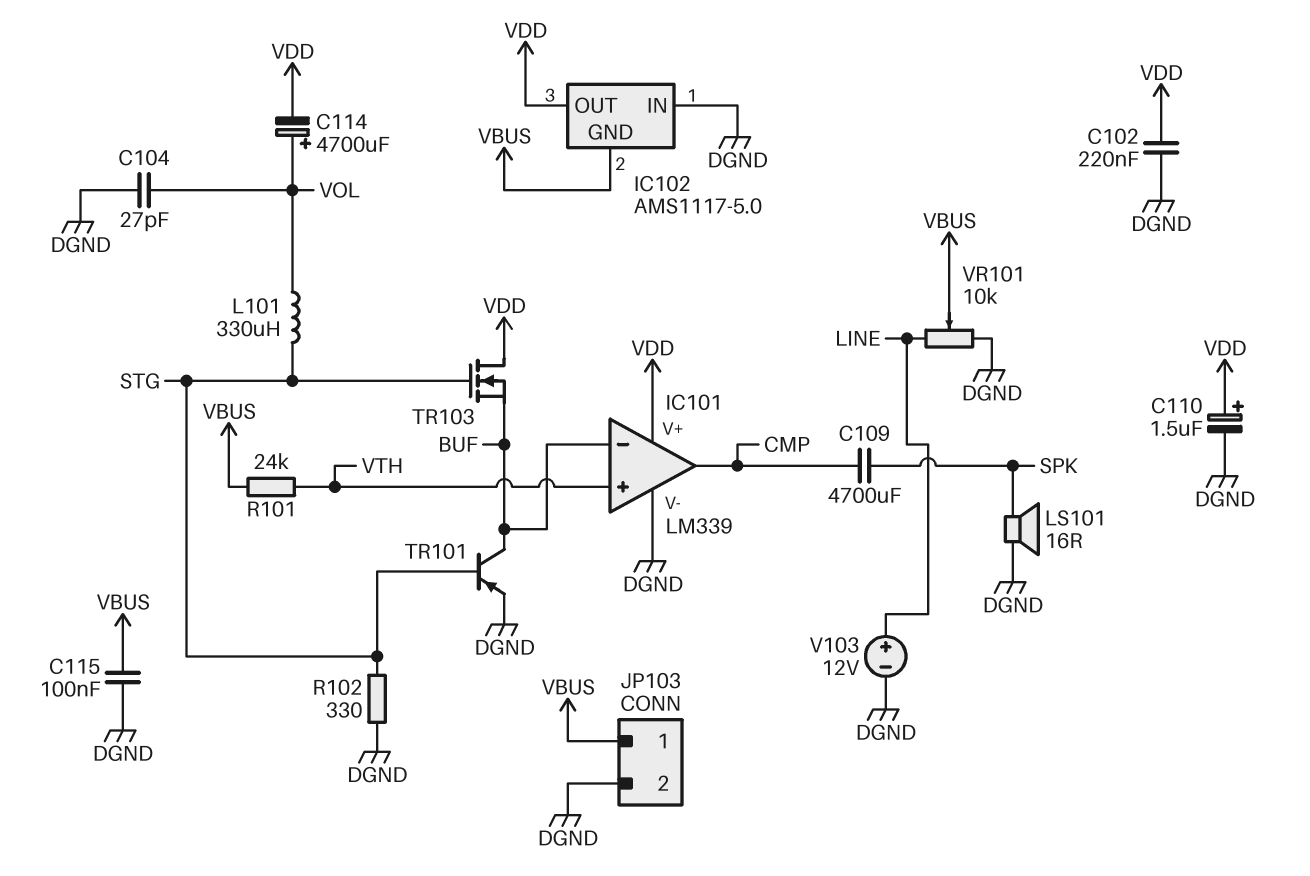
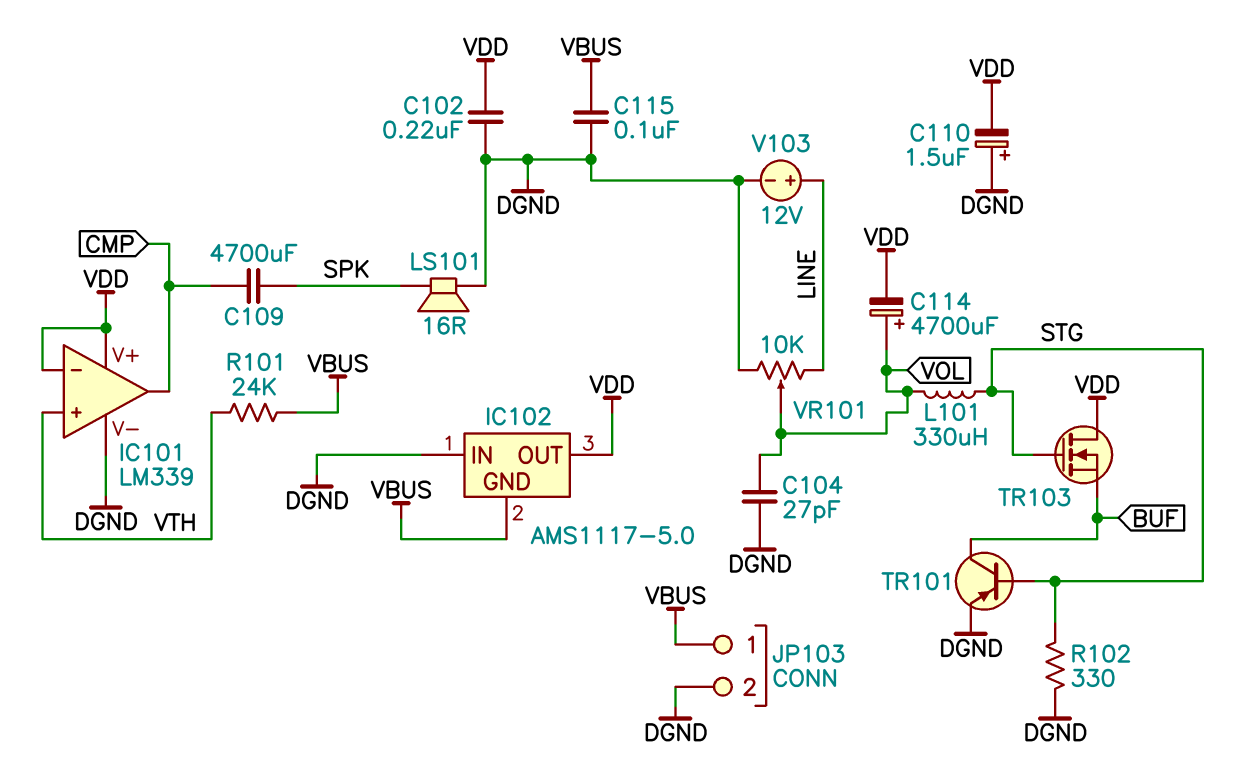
C110: 1.5uF (plus VDD, minus DGND) -> 1.5uF (plus DGND, minus VDD)
IC101 pin in-: BUF -> VDD
VR101: 10k (DGND, LINE, wiper VBUS) -> 10k (DGND, LINE, wiper VOL)

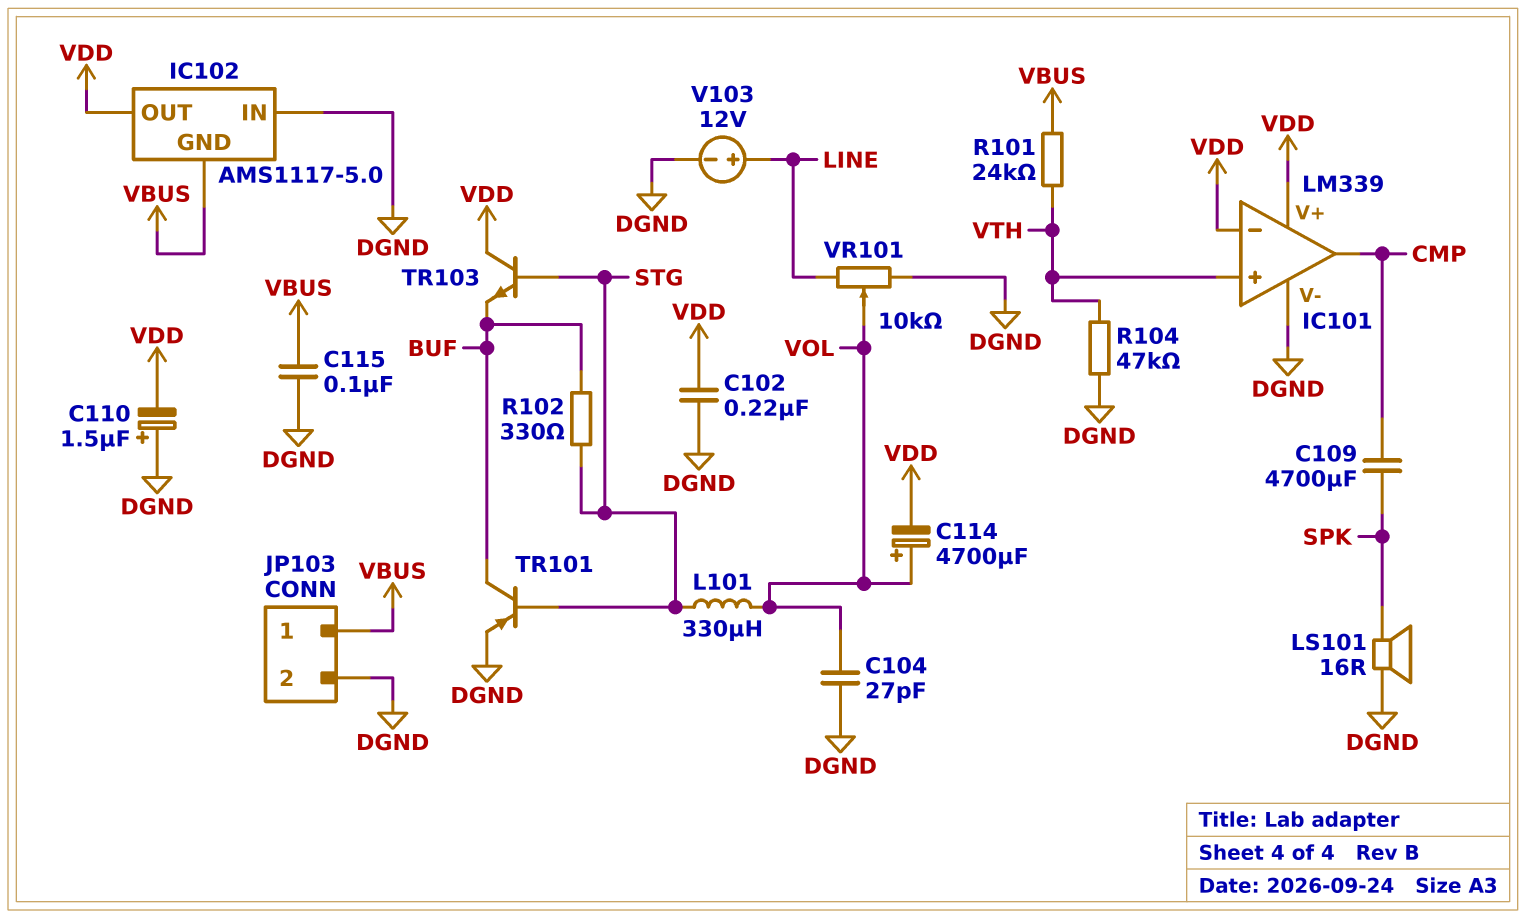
R102: 330 (DGND, STG) -> 330 (BUF, STG)
R104: none -> 47k (DGND, VTH)
TR103: NMOS (G STG, D VDD, S BUF) -> NPN (B STG, C VDD, E BUF)

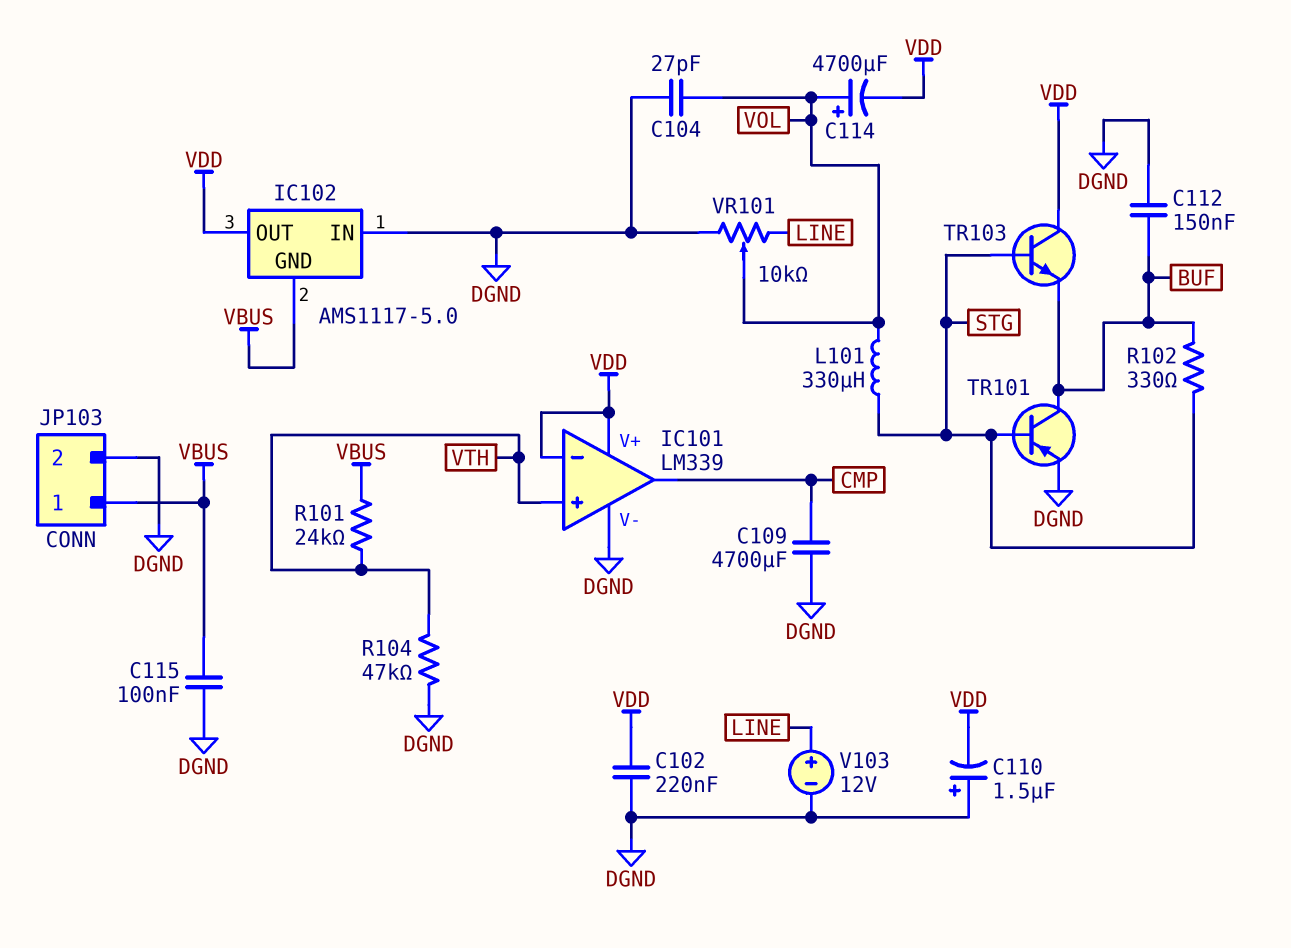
C109: 4700uF (CMP, SPK) -> 4700uF (CMP, DGND)
C112: none -> 150nF (BUF, DGND)
LS101: speaker 16R (DGND, SPK) -> none

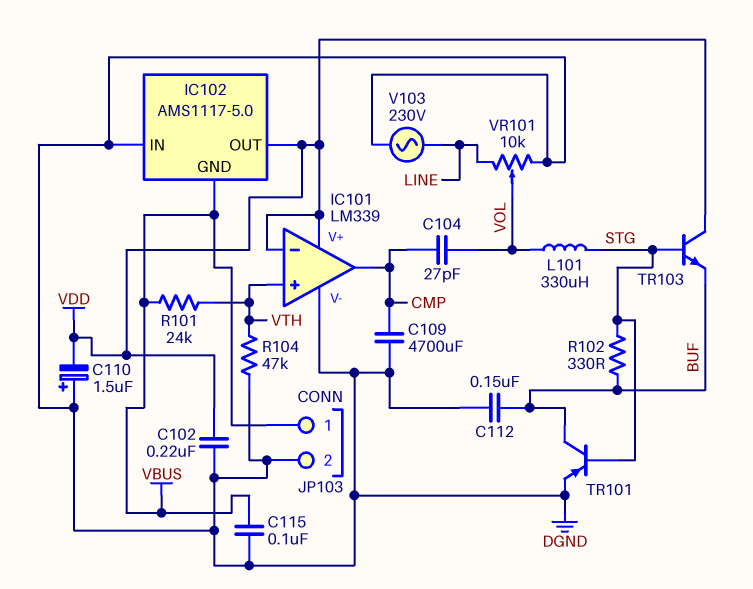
C104: 27pF (DGND, VOL) -> 27pF (CMP, VOL)
C114: 4700uF (plus VOL, minus VDD) -> none
V103: 12V (plus LINE, minus DGND) -> AC 230V (DGND, LINE)

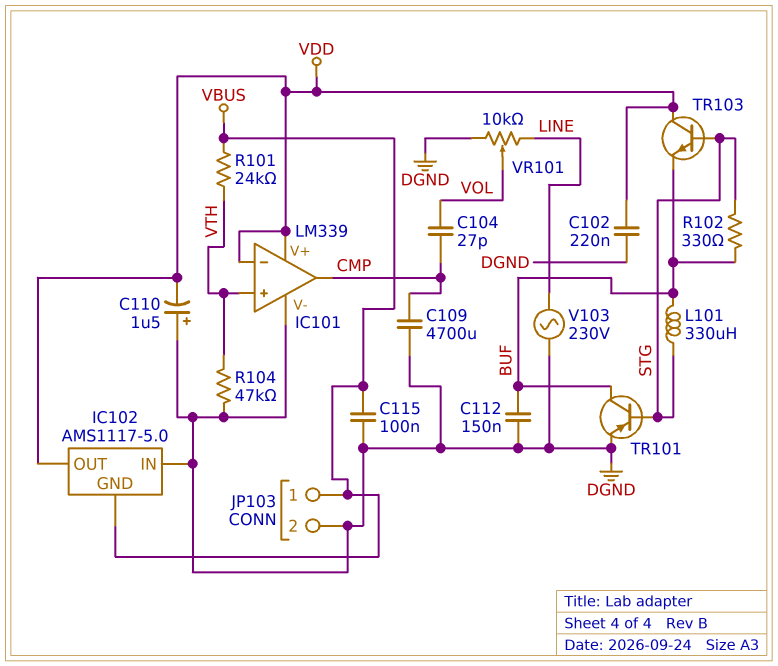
L101: 330uH (STG, VOL) -> 330uH (BUF, STG)

